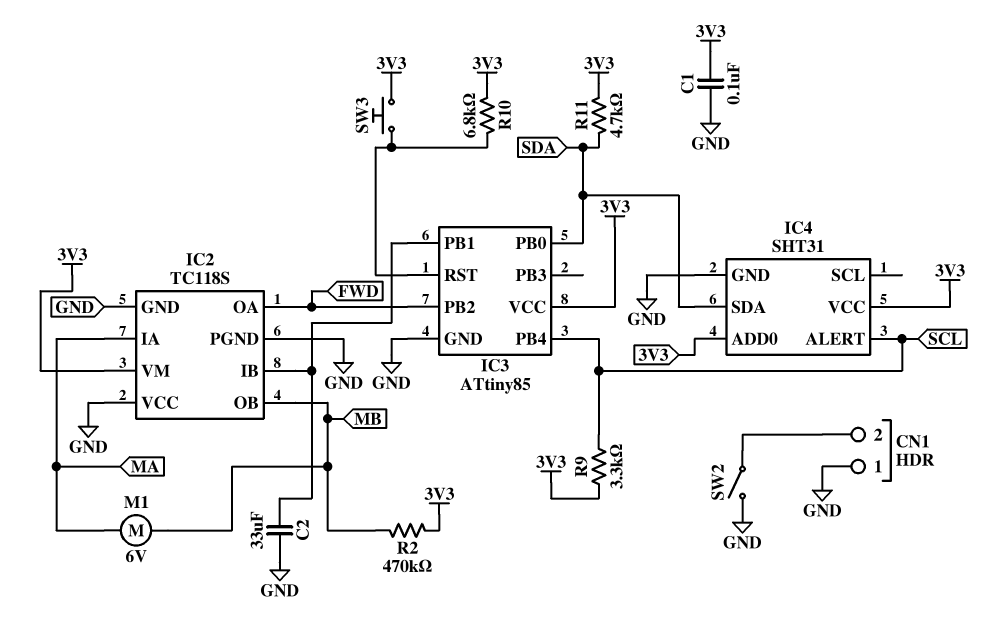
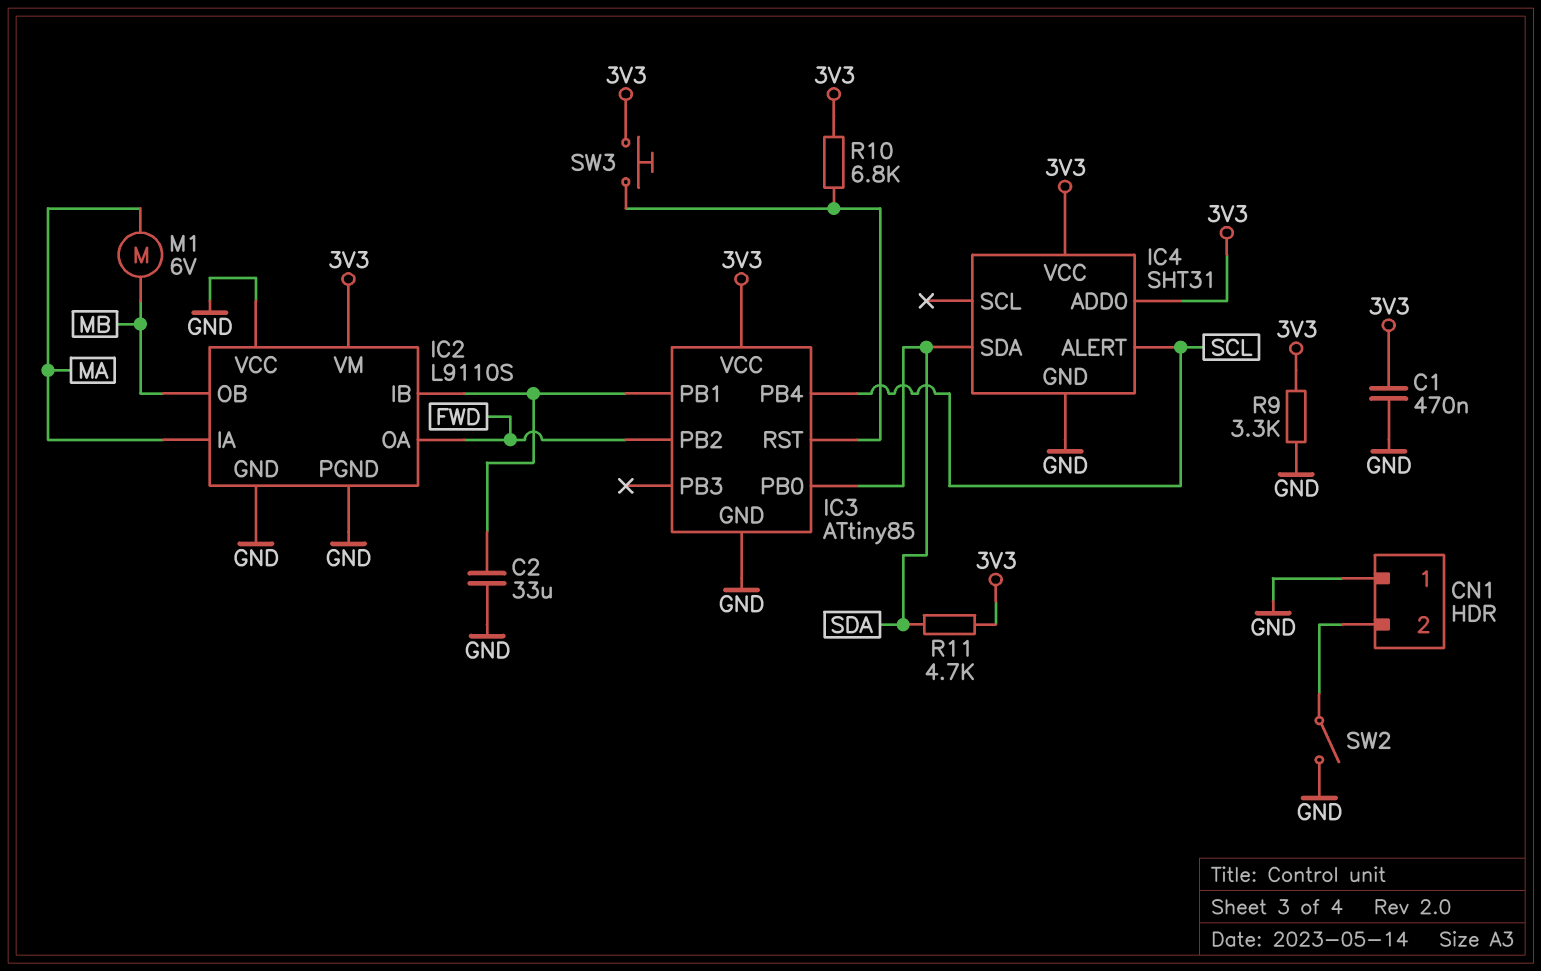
C1: 100nF (3V3, GND) -> 470nF (3V3, GND)
IC2: TC118S -> L9110S
R2: 470k (3V3, MB) -> none
R9: 3.3k (3V3, SCL) -> 3.3k (3V3, GND)

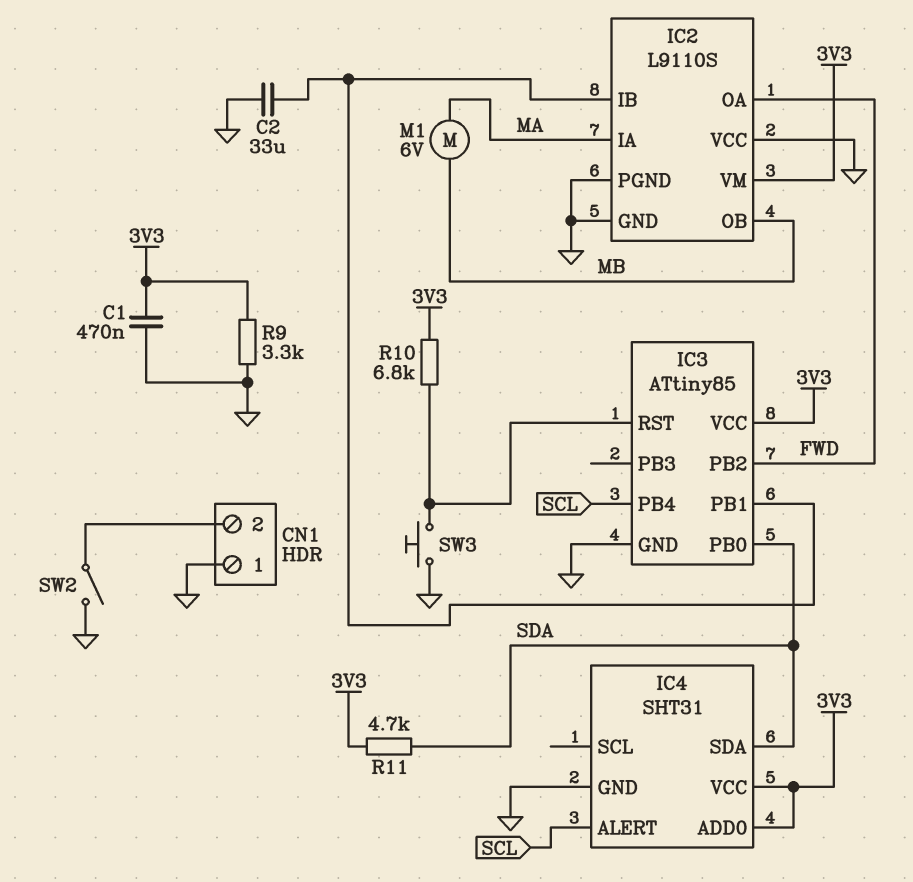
SW3: button (3V3, IC3/RST) -> button (GND, IC3/RST)

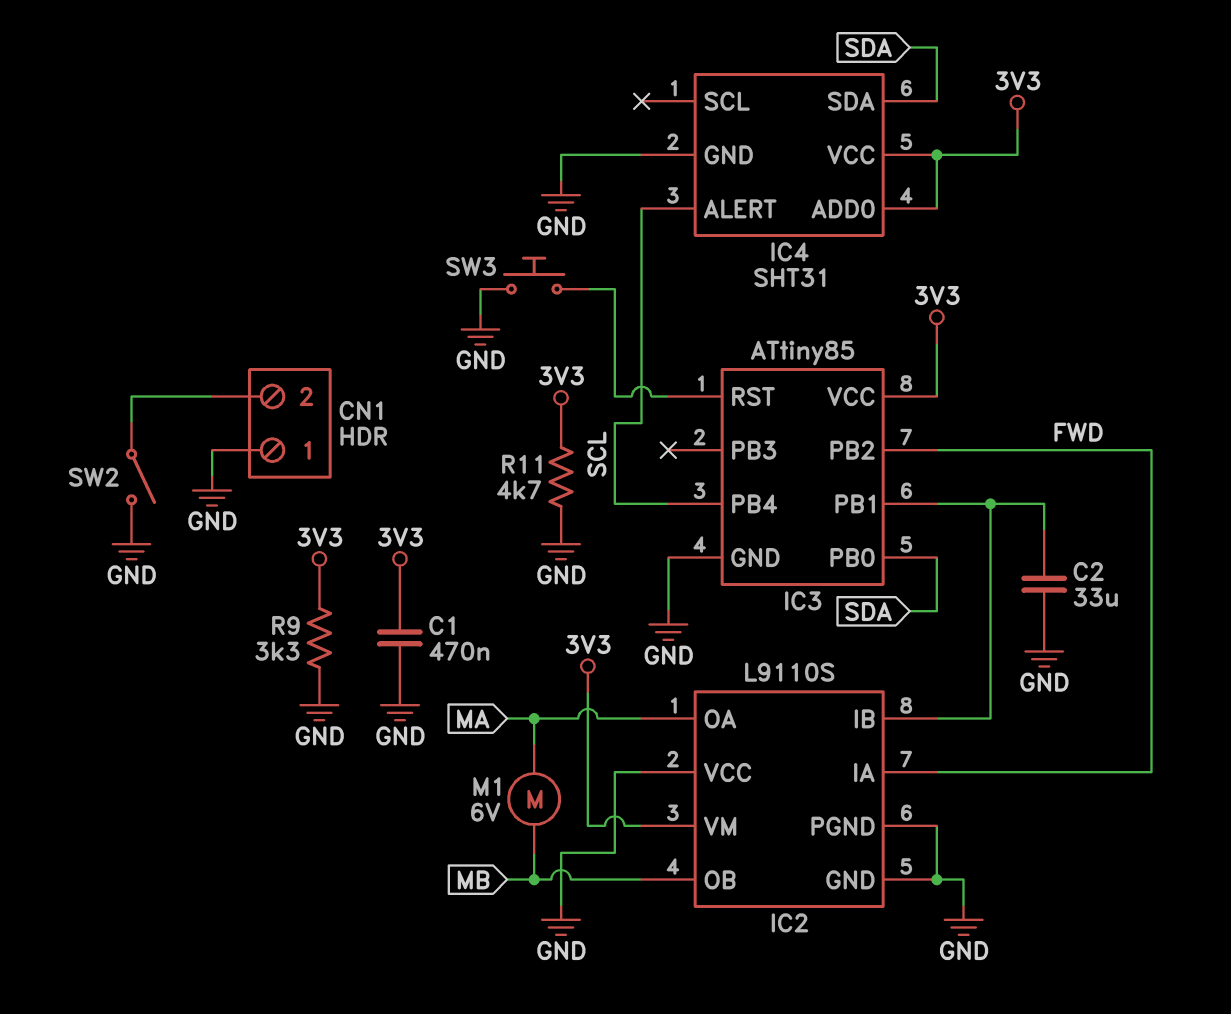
IC2 pin IA: MA -> FWD
IC2 pin OA: FWD -> MA
R10: 6.8k (3V3, IC3/RST) -> none
R11: 4.7k (3V3, SDA) -> 4.7k (3V3, GND)

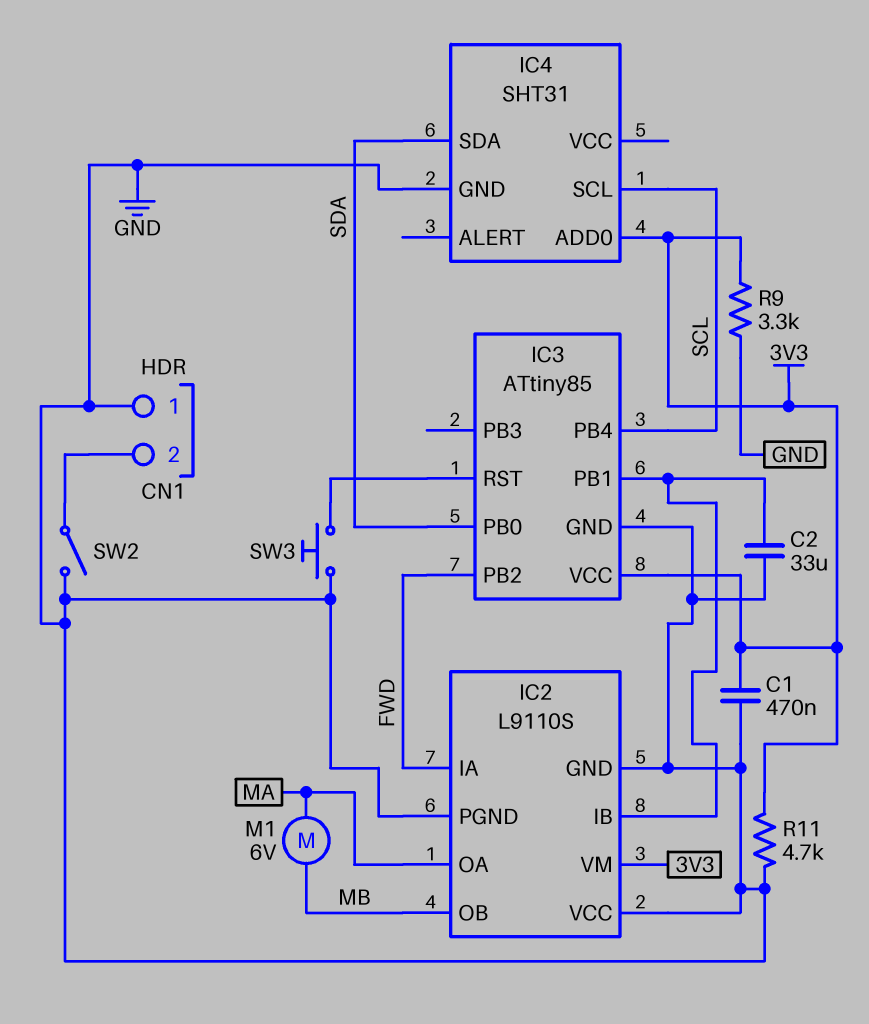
IC4 pin ALERT: SCL -> none
IC4 pin SCL: none -> SCL
IC4 pin VCC: 3V3 -> none

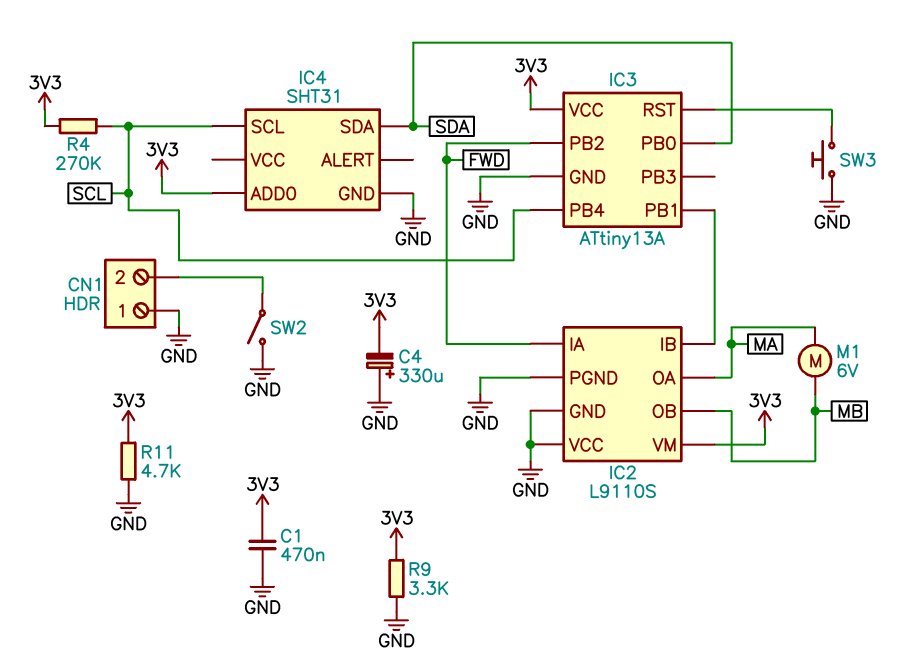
C2: 33uF (GND, IC2/IB) -> none
C4: none -> 330uF (plus GND, minus 3V3)
IC3: ATtiny85 -> ATtiny13A
R4: none -> 270k (3V3, SCL)

